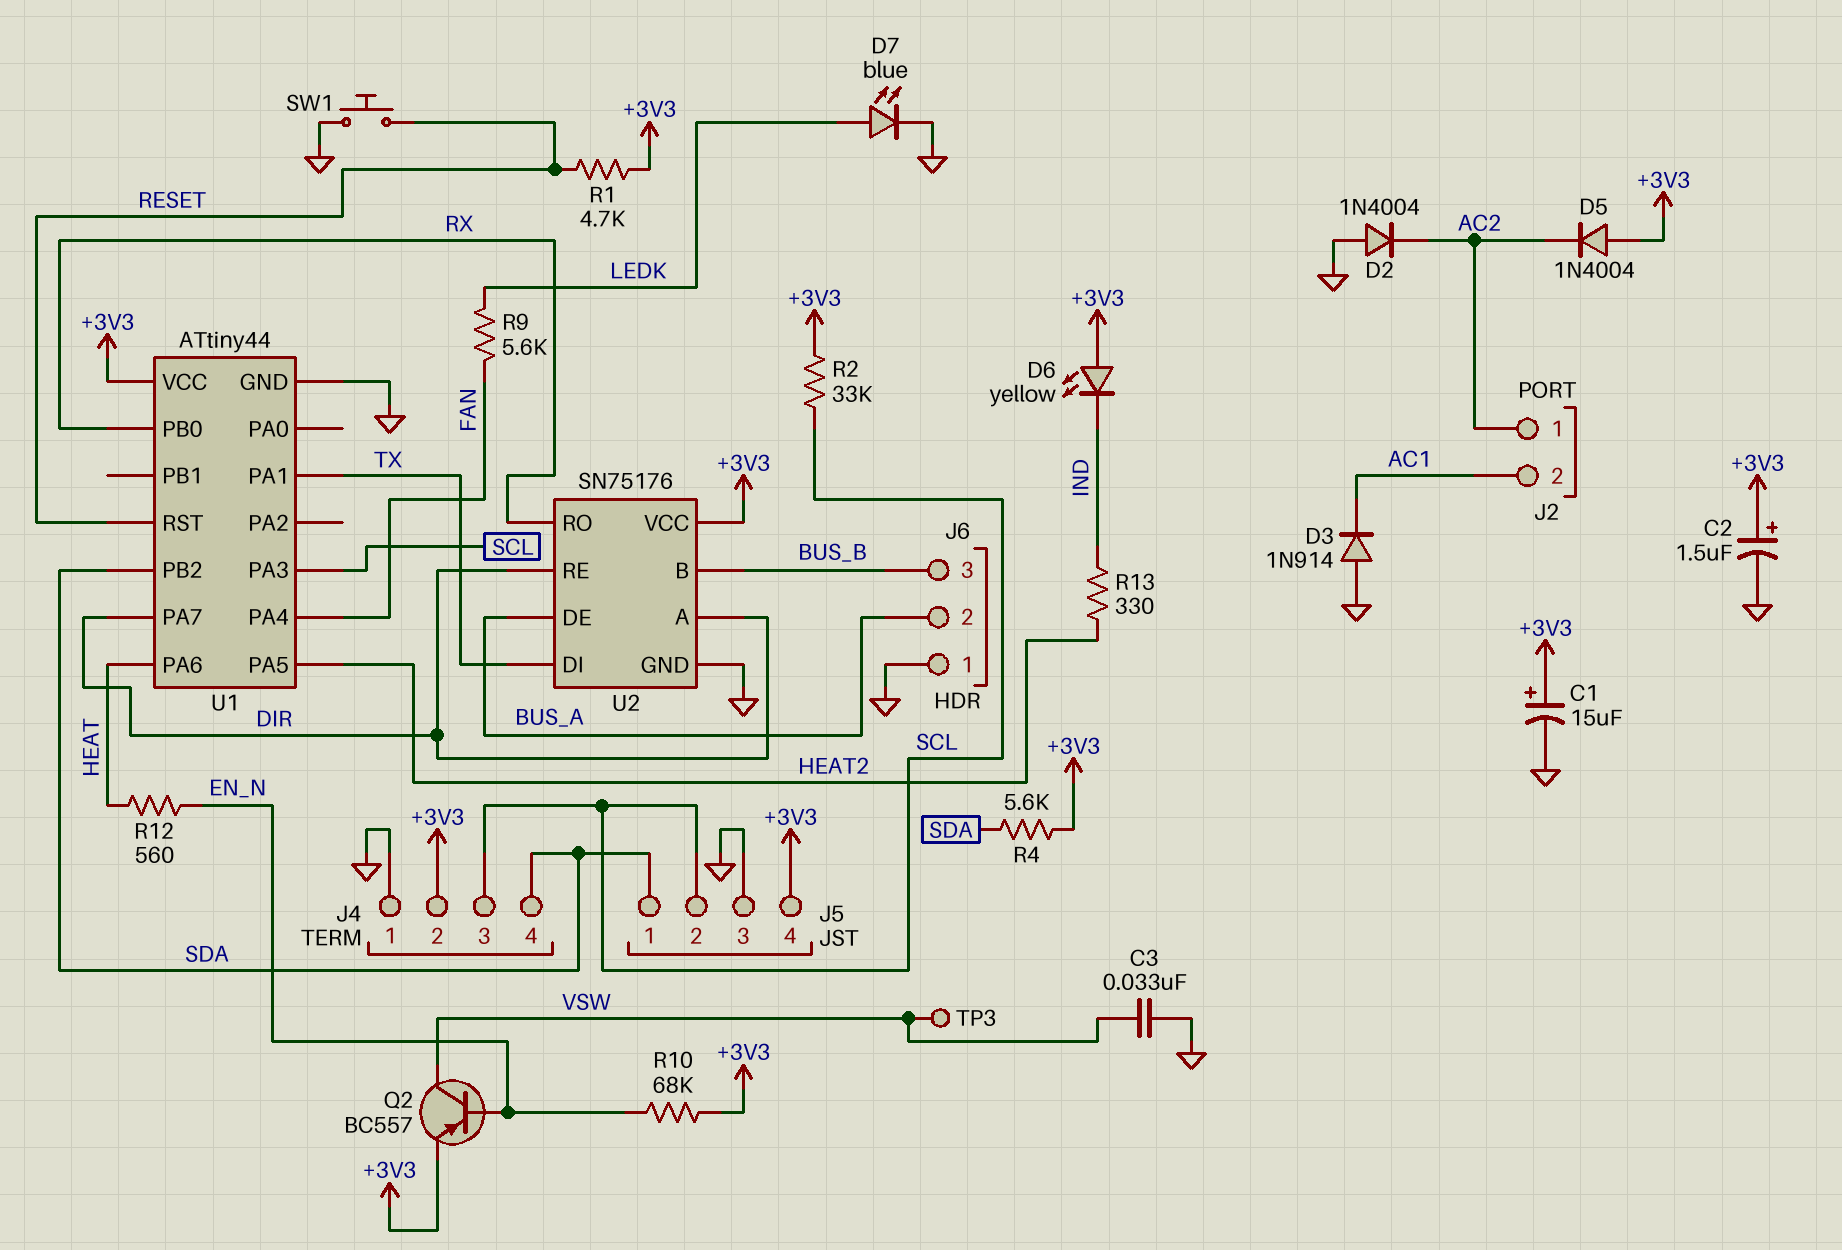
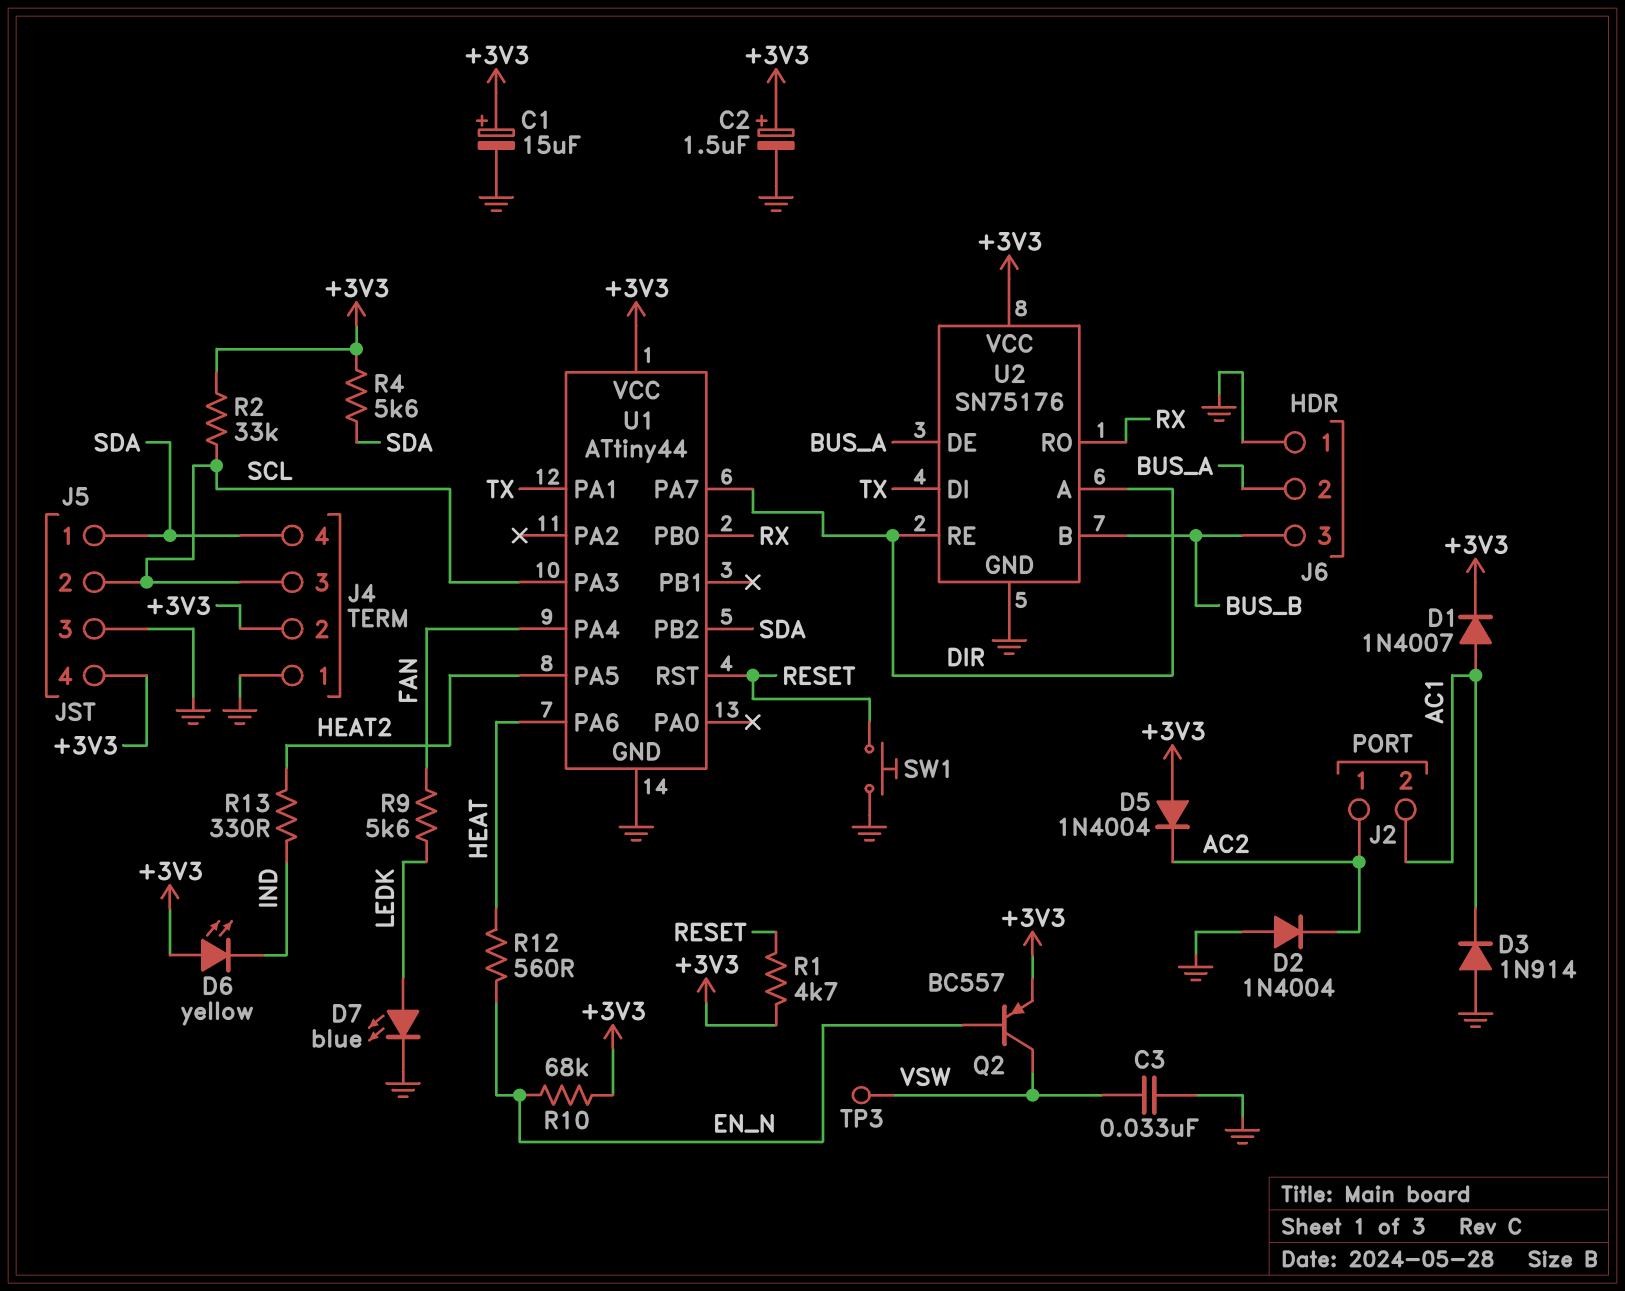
D1: none -> diode 1N4007 (A AC1, K +3V3)

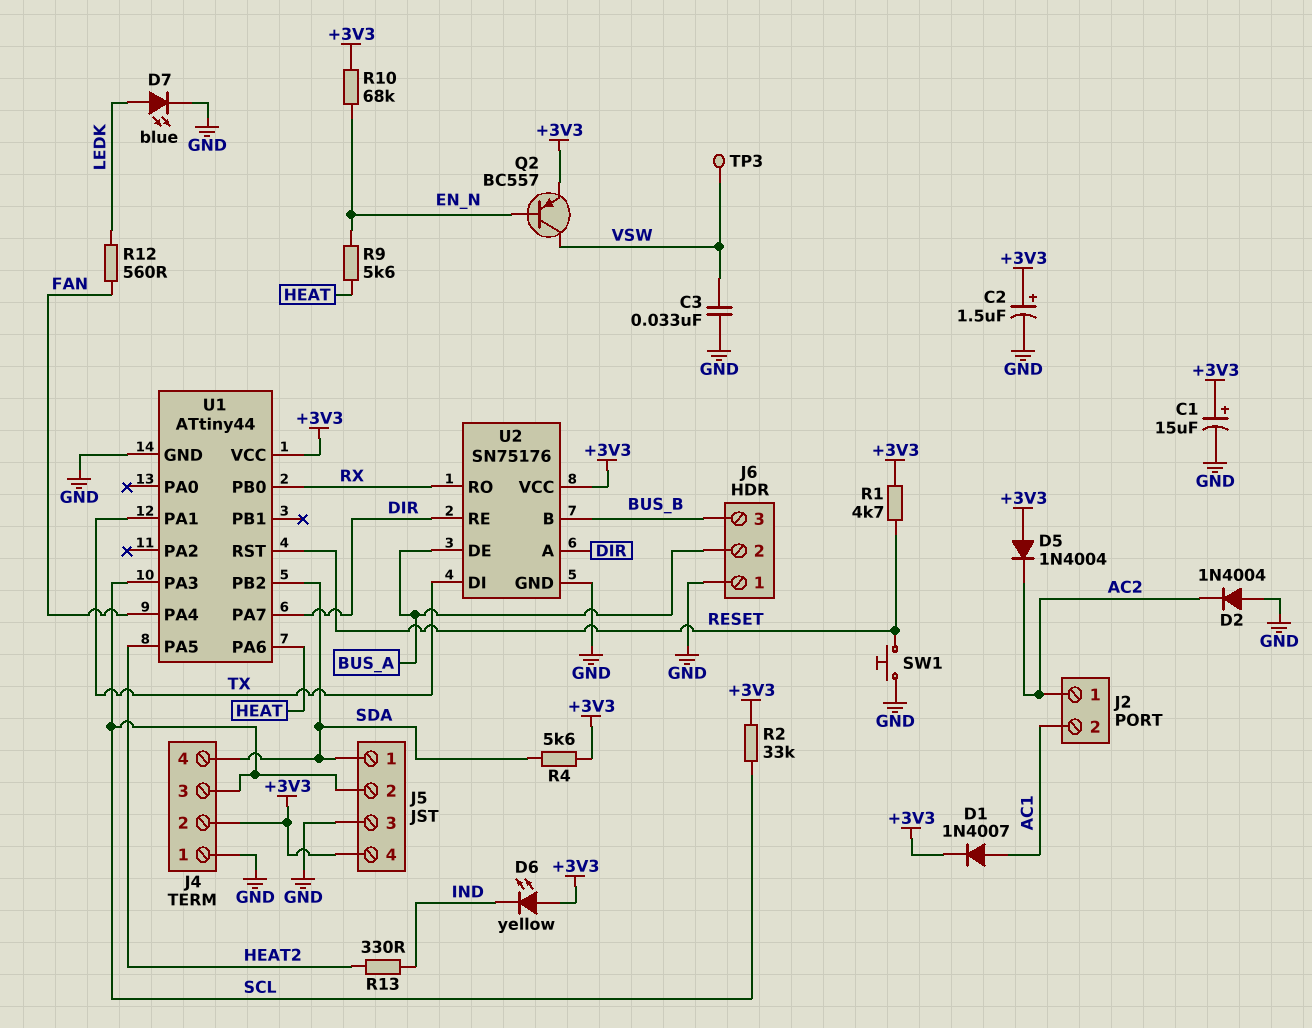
D3: diode 1N914 (A GND, K AC1) -> none
R9: 5.6k (FAN, LEDK) -> 5.6k (EN_N, HEAT)
R12: 560 (EN_N, HEAT) -> 560 (FAN, LEDK)

